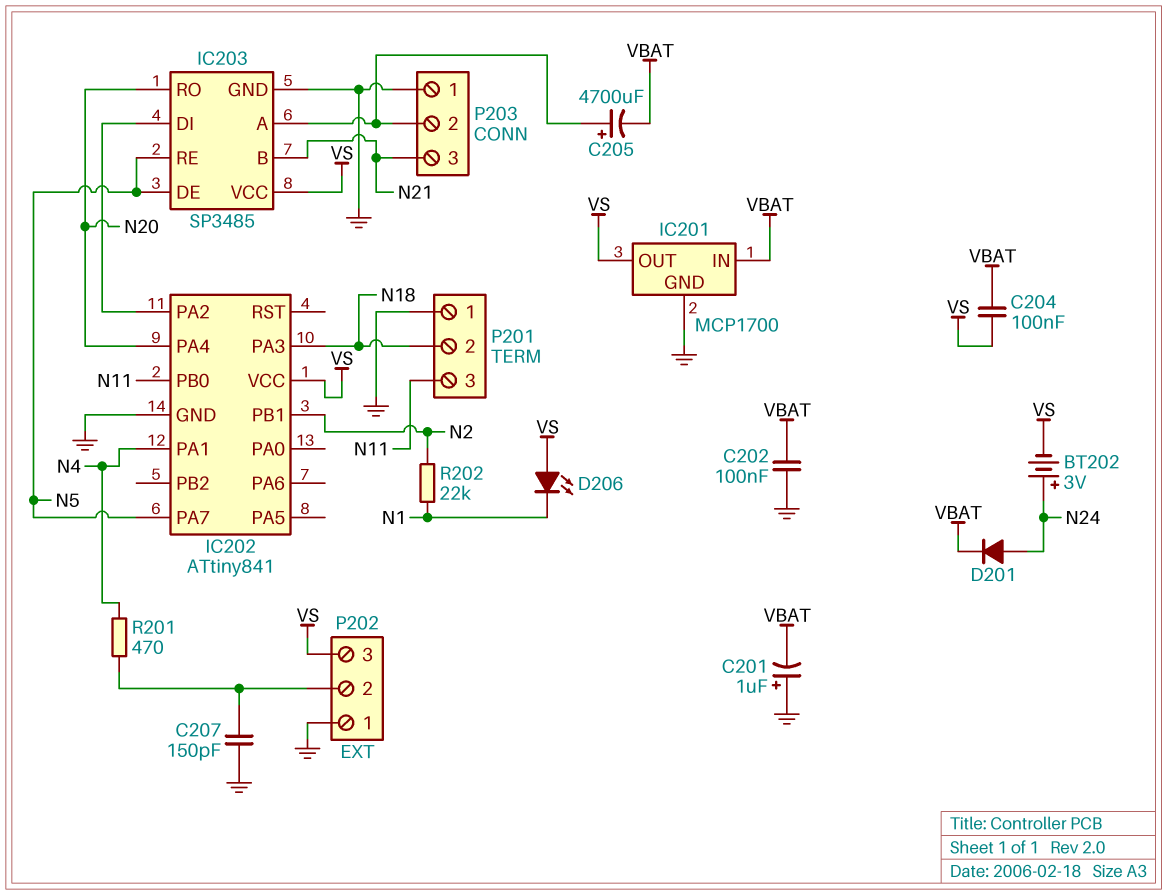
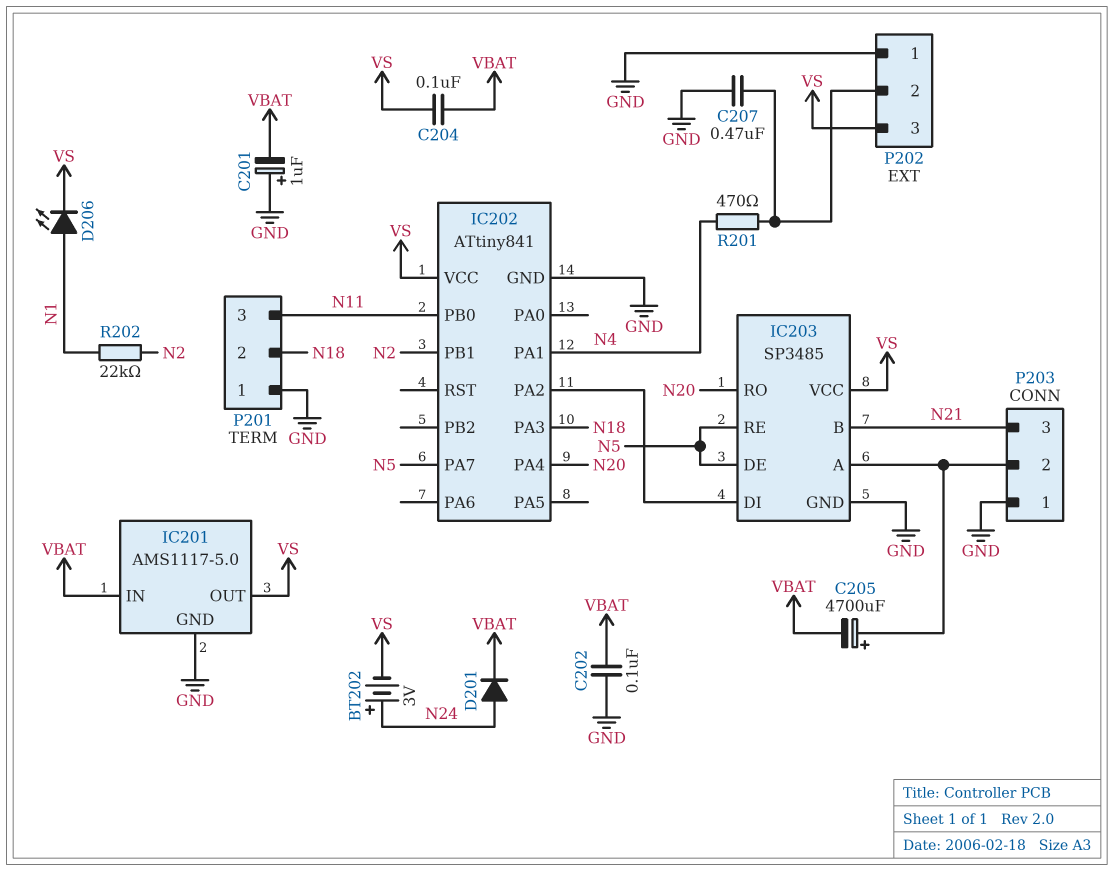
C207: 150pF (GND, P202/2) -> 470nF (GND, P202/2)
D206: LED (A VS, K N1) -> LED (A N1, K VS)
IC201: MCP1700 -> AMS1117-5.0

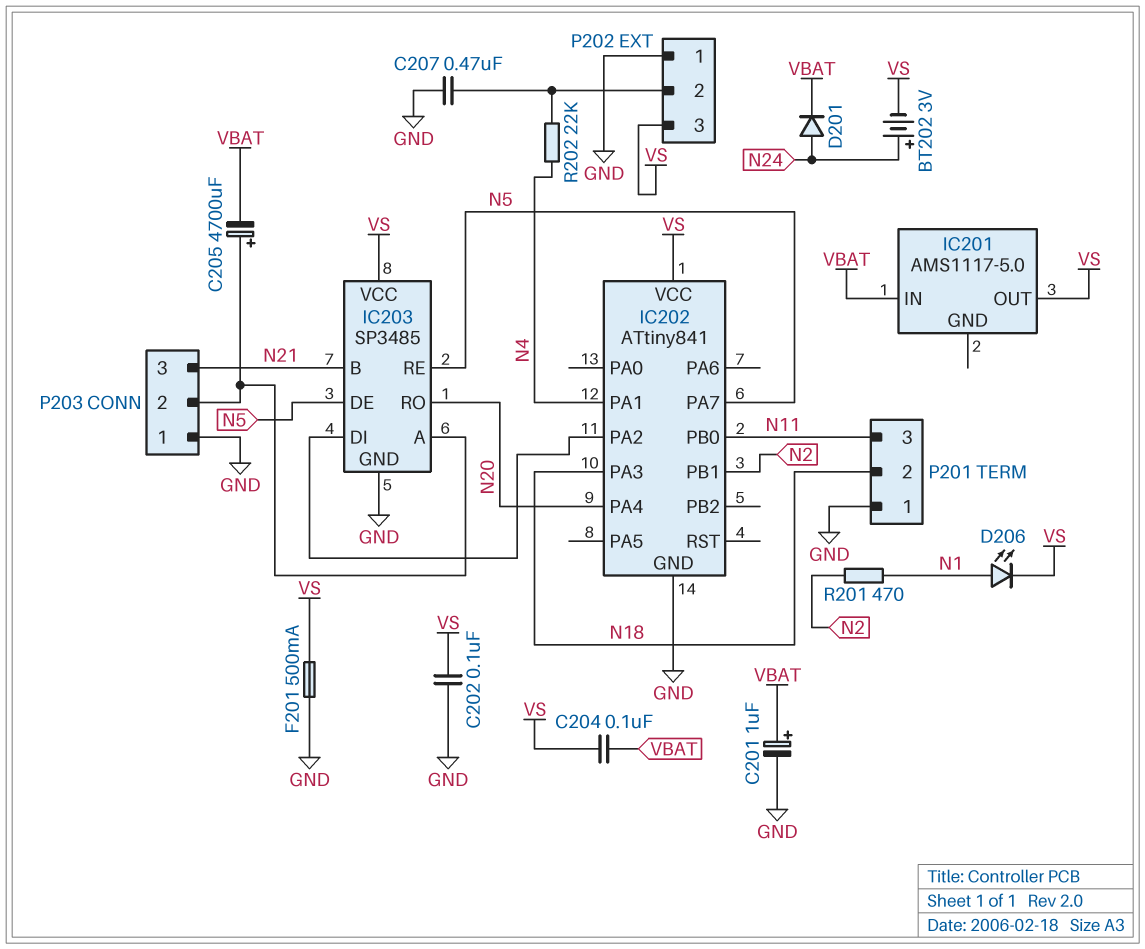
C201: 1uF (plus GND, minus VBAT) -> 1uF (plus VBAT, minus GND)
C202: 100nF (GND, VBAT) -> 100nF (GND, VS)
F201: none -> 500mA (GND, VS)
IC201 pin GND: GND -> none
R201: 470 (N4, P202/2) -> 470 (N1, N2)
R202: 22k (N1, N2) -> 22k (N4, P202/2)

